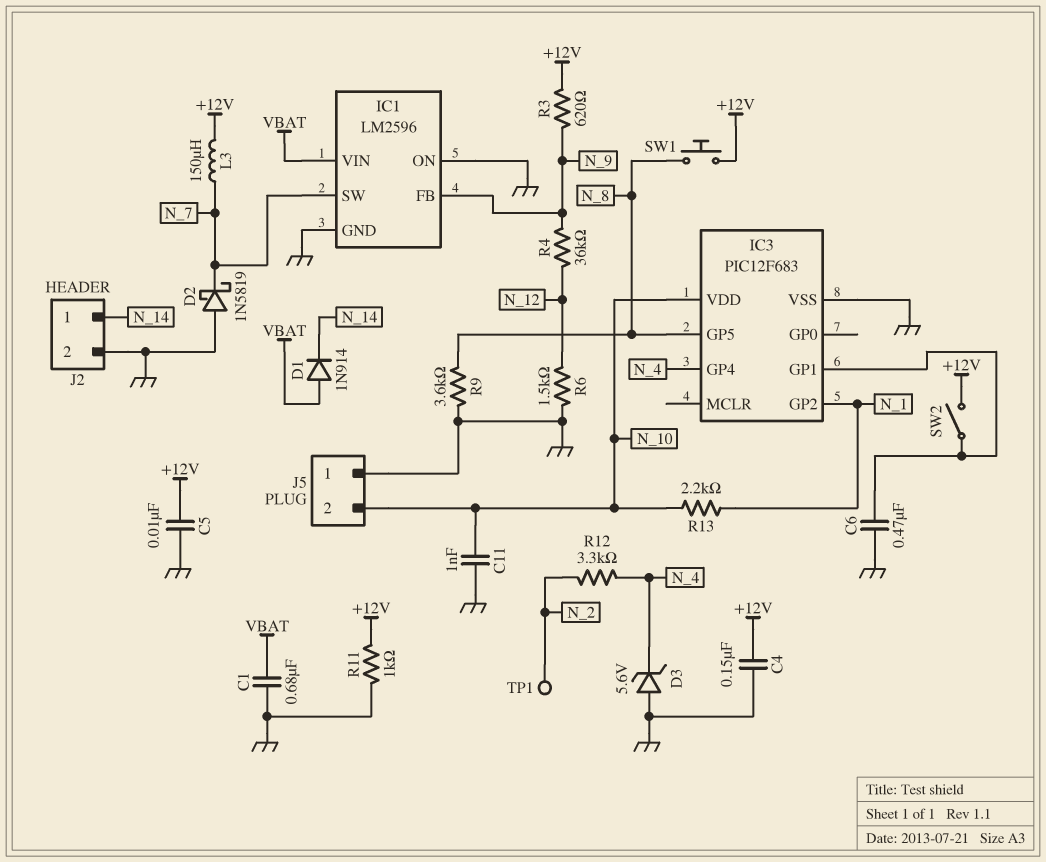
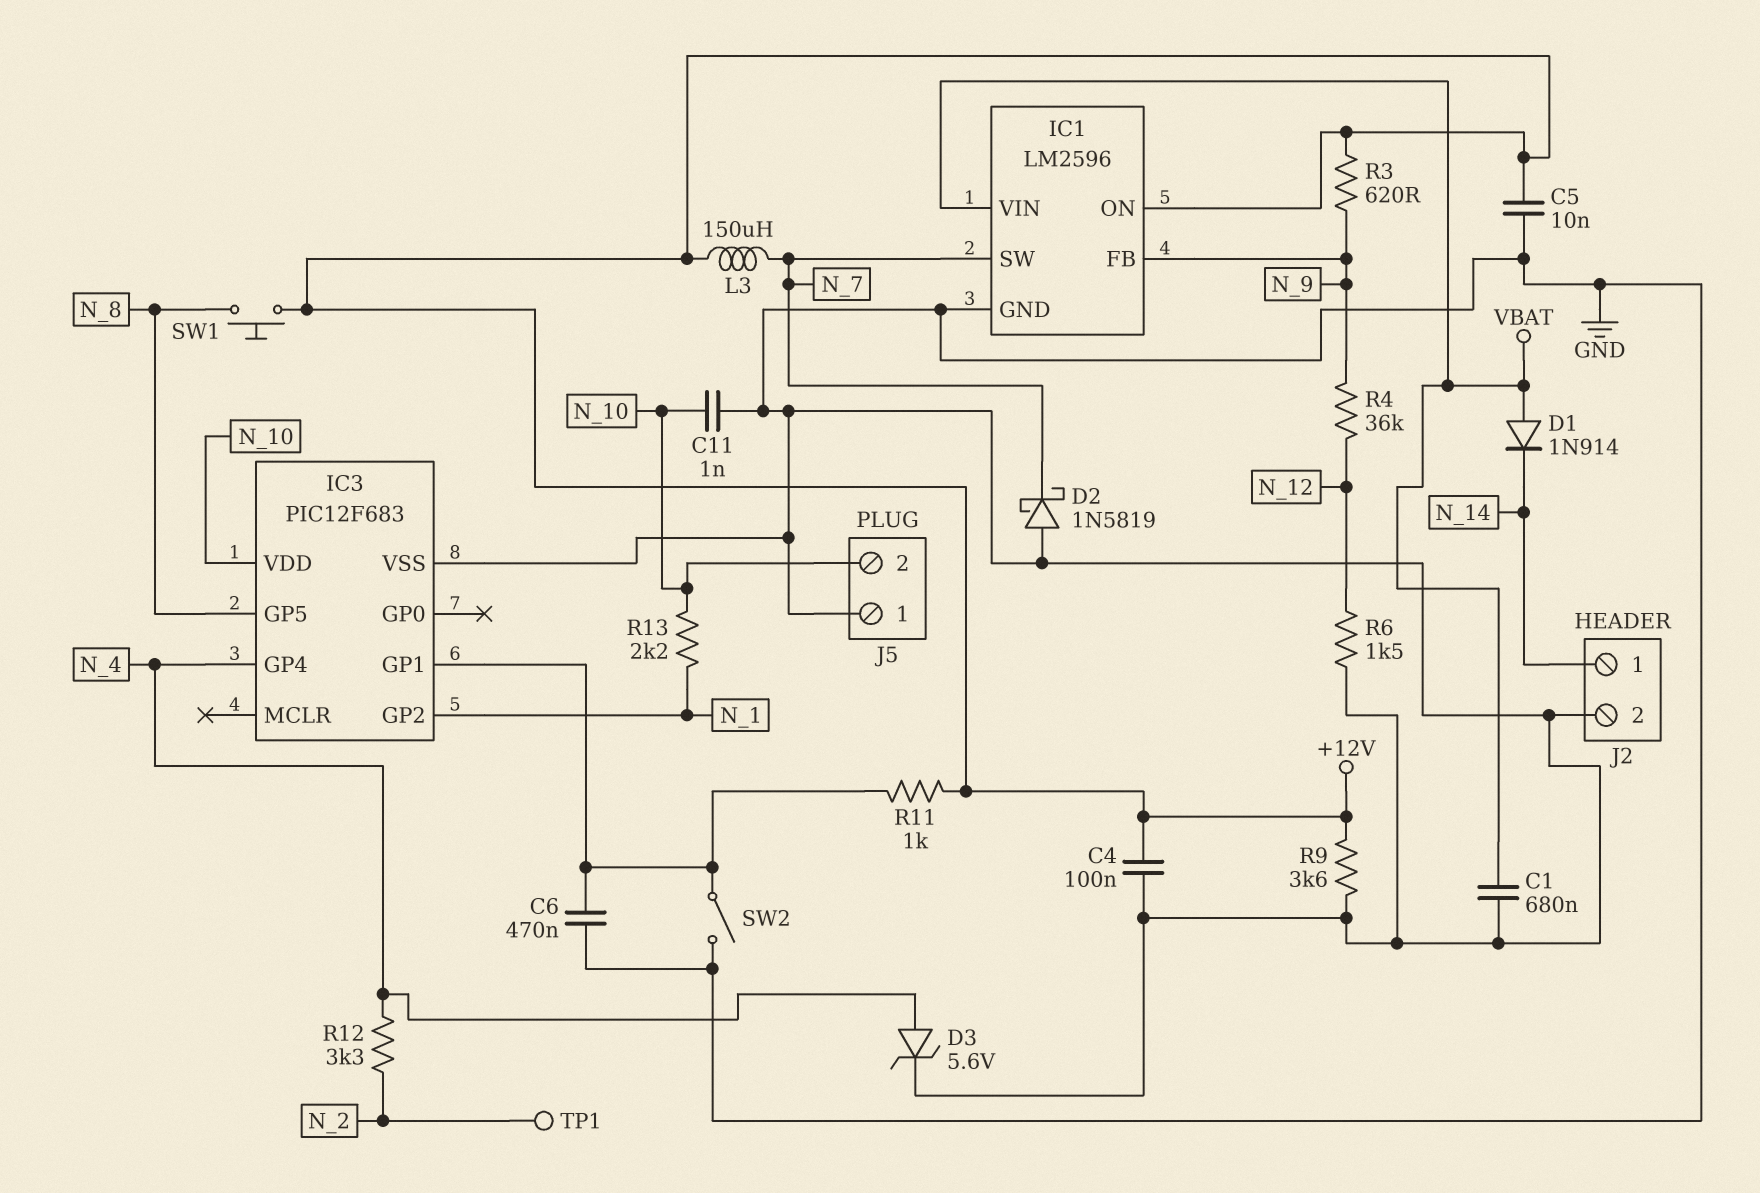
C4: 150nF (+12V, GND) -> 100nF (+12V, GND)
D3: zener 5.6V (A GND, K N_4) -> zener 5.6V (A N_4, K GND)
IC1 pin ON: GND -> +12V
R9: 3.6k (GND, N_8) -> 3.6k (+12V, GND)
R11: 1k (+12V, GND) -> 1k (+12V, IC3/GP1)
SW2: switch (+12V, IC3/GP1) -> switch (GND, IC3/GP1)

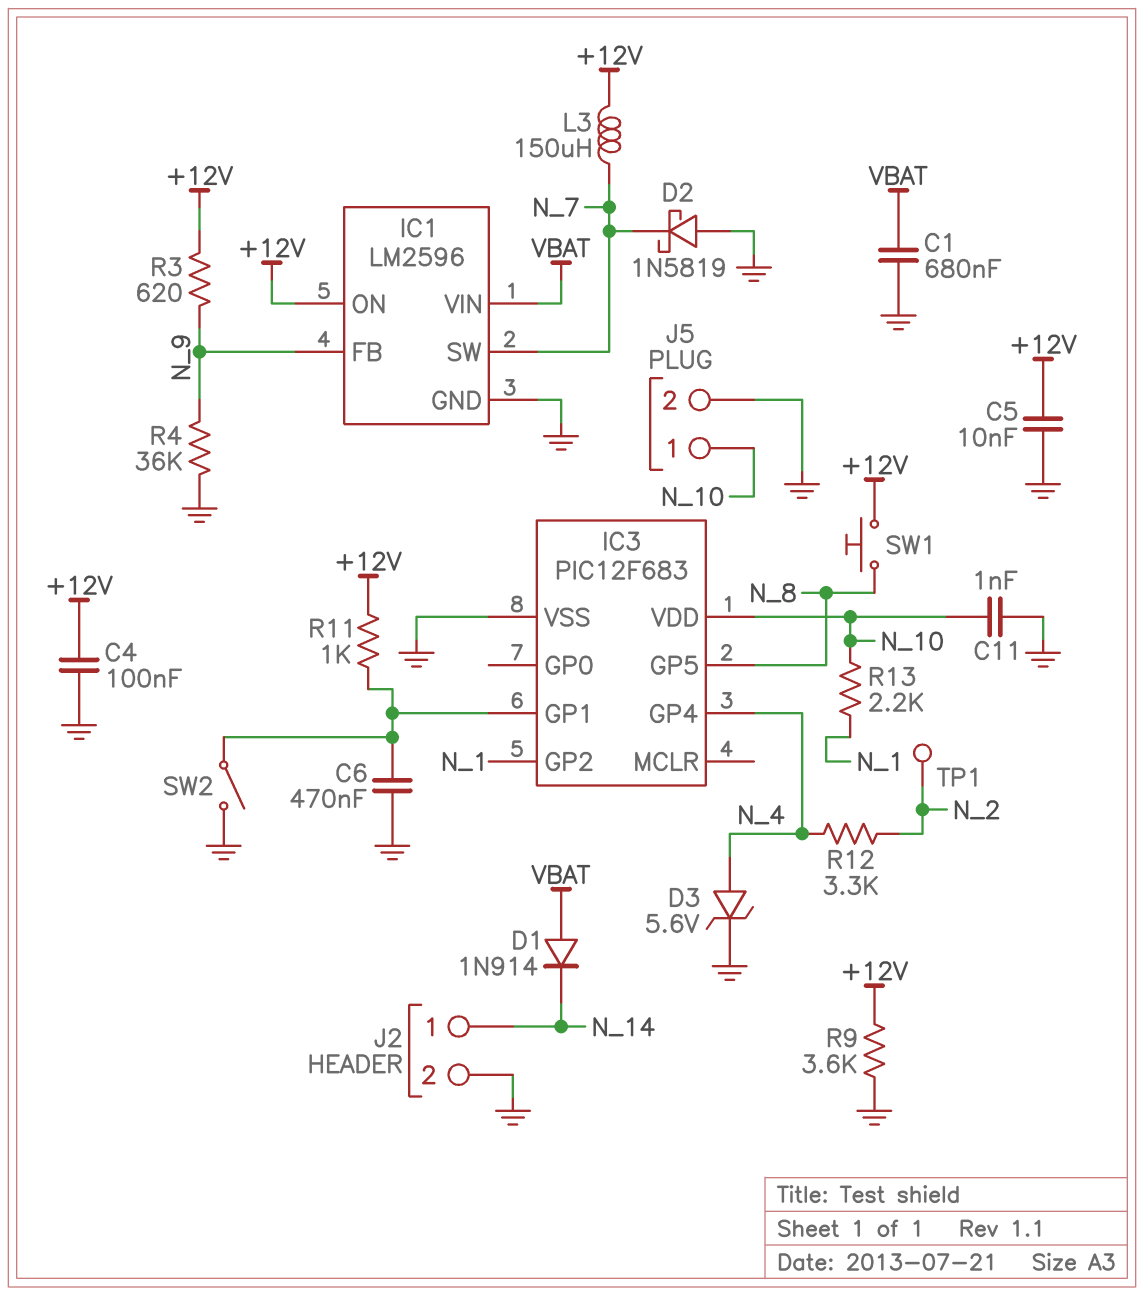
J5 pin 1: GND -> N_10
J5 pin 2: N_10 -> GND
R4: 36k (N_9, N_12) -> 36k (GND, N_9)
R6: 1.5k (GND, N_12) -> none

